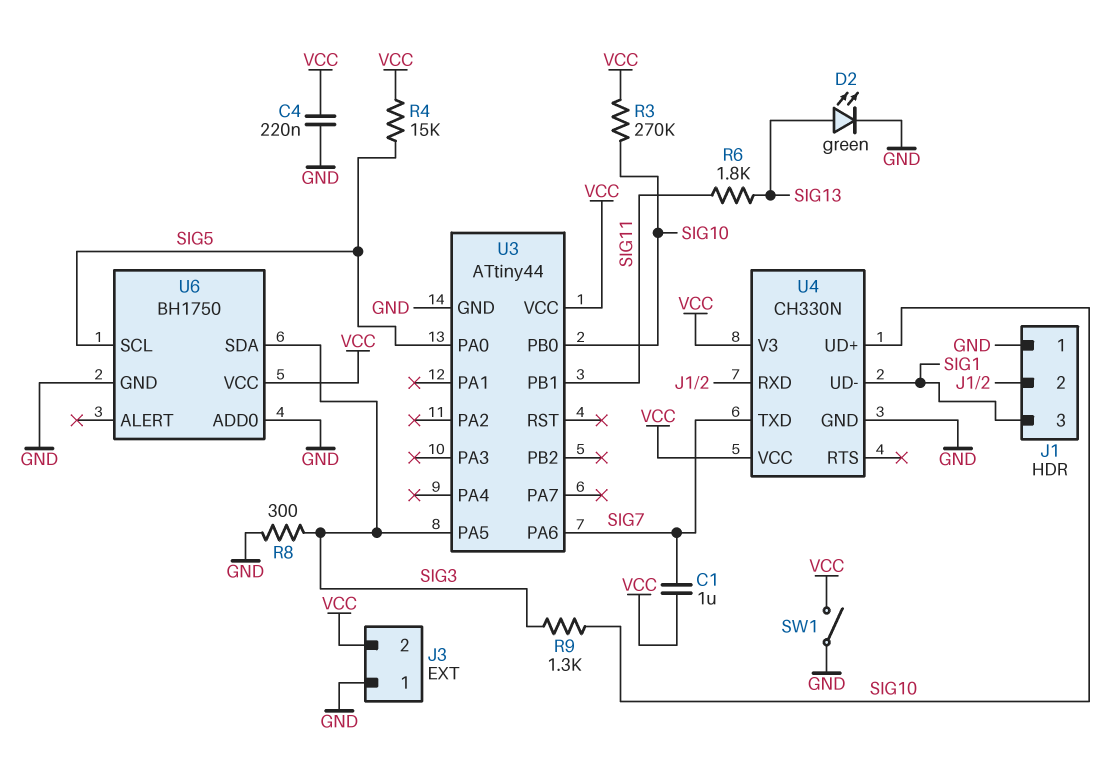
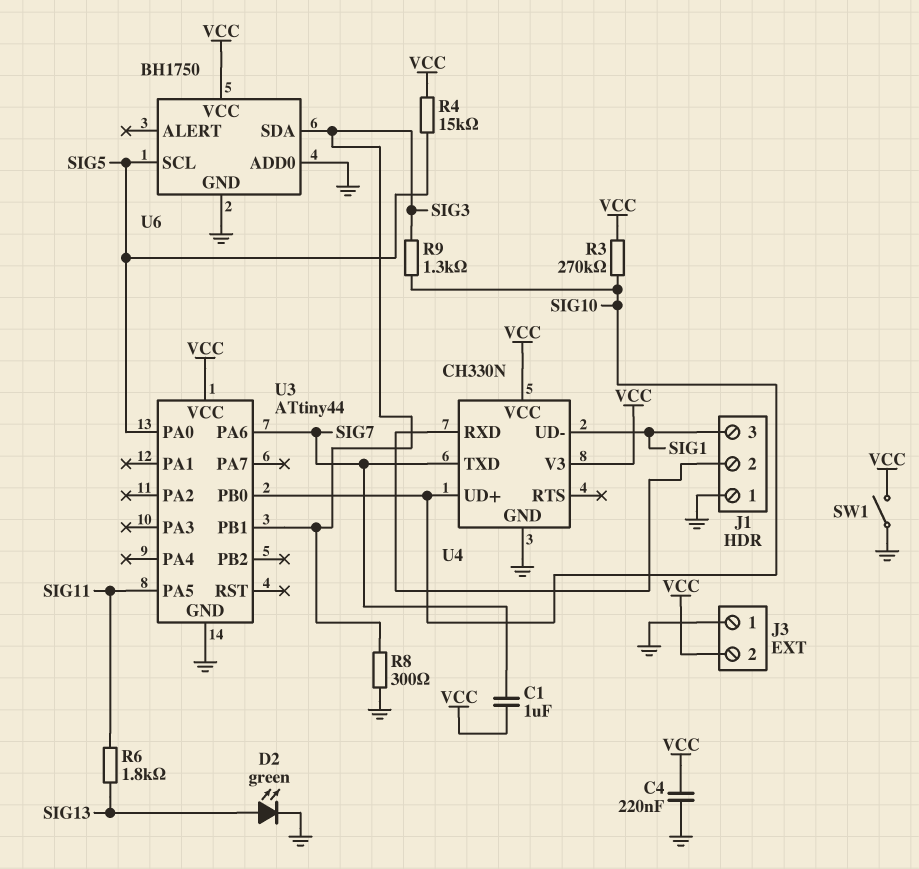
U3 pin PA5: SIG3 -> SIG11
U3 pin PB1: SIG11 -> SIG3

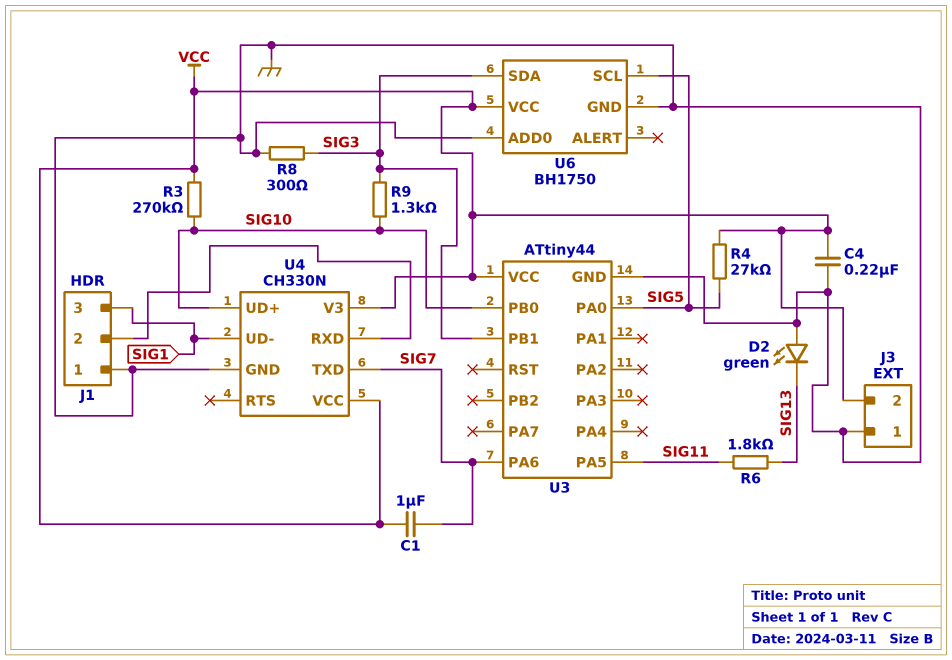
D2: LED green (A SIG13, K GND) -> LED green (A GND, K SIG13)
R4: 15k (SIG5, VCC) -> 27k (SIG5, VCC)
SW1: switch (GND, VCC) -> none

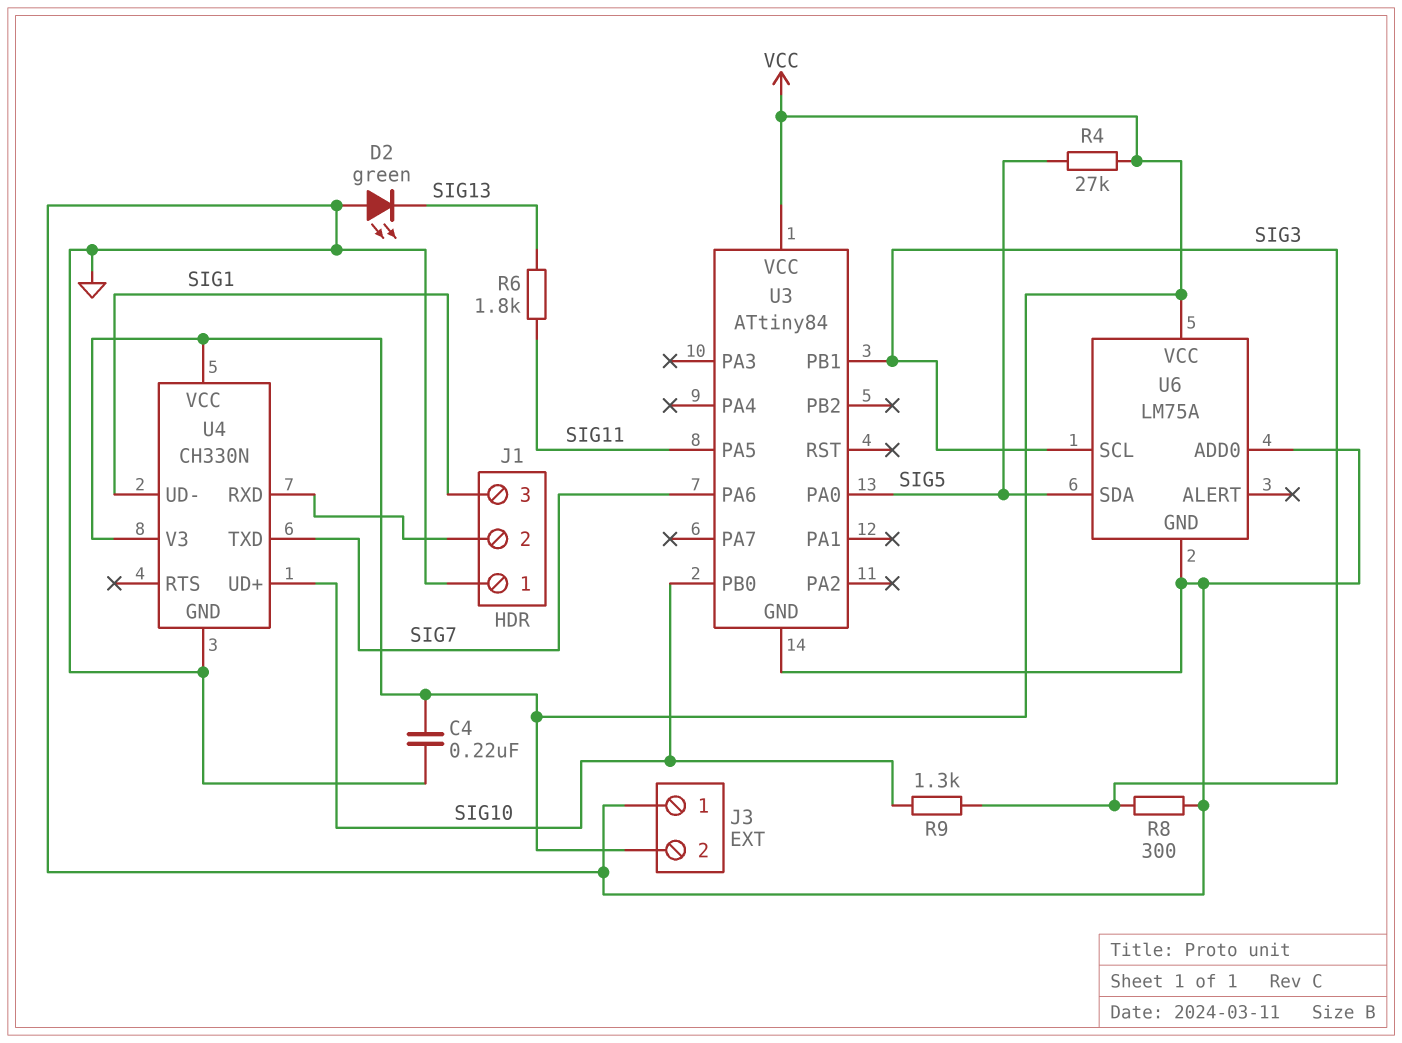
C1: 1uF (SIG7, VCC) -> none
R3: 270k (SIG10, VCC) -> none
U3: ATtiny44 -> ATtiny84
U6: BH1750 -> LM75A
U6 pin SCL: SIG5 -> SIG3
U6 pin SDA: SIG3 -> SIG5

